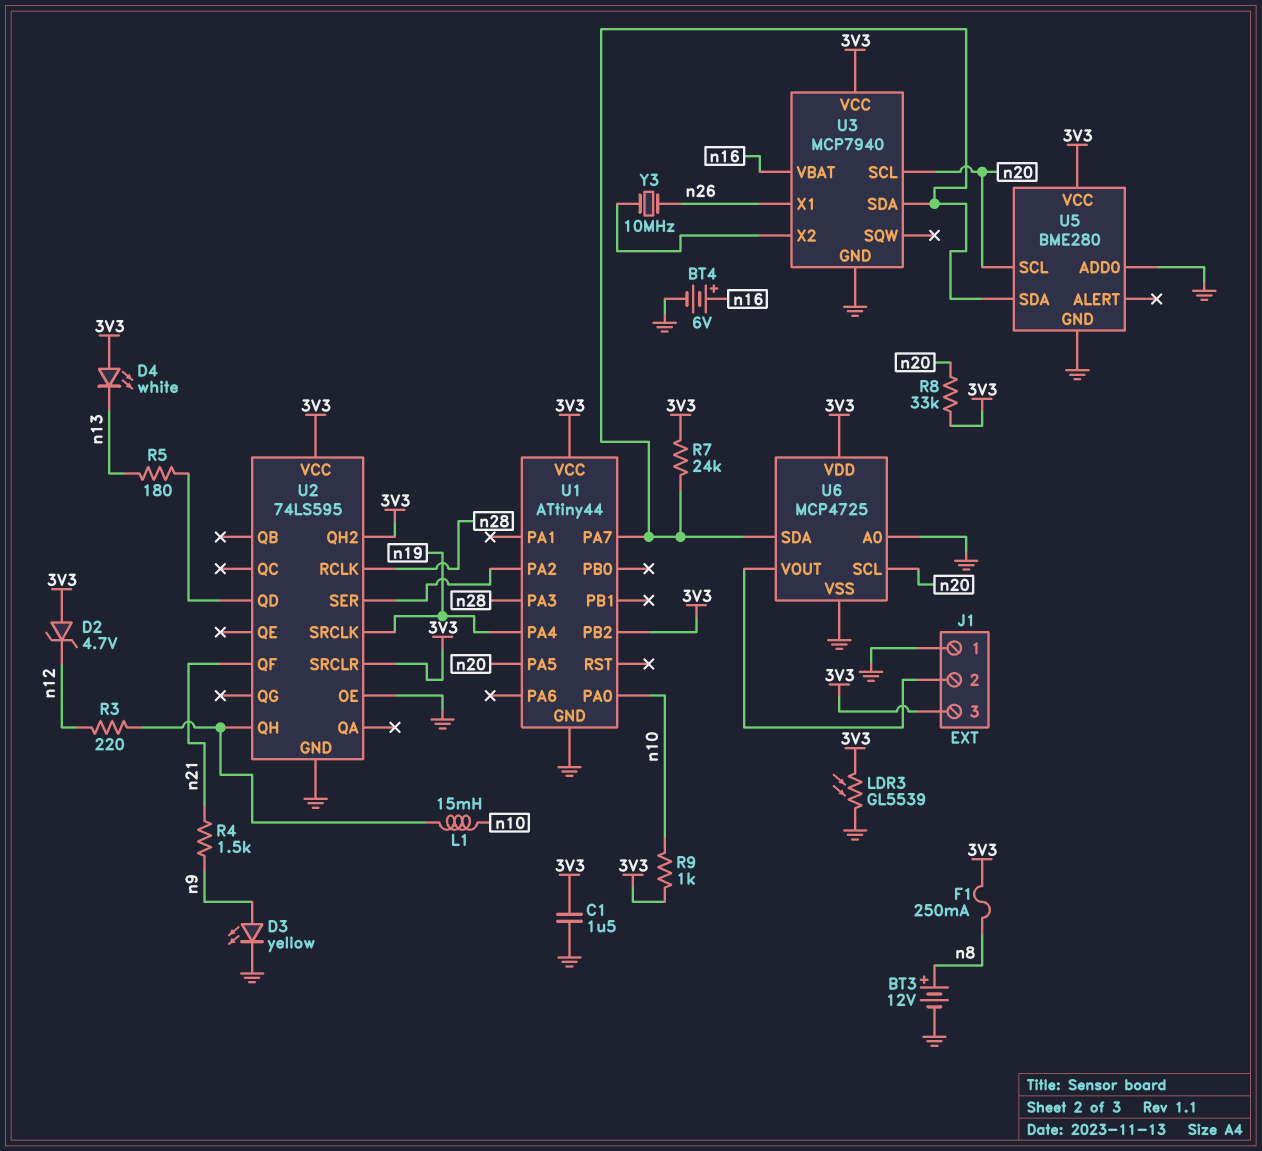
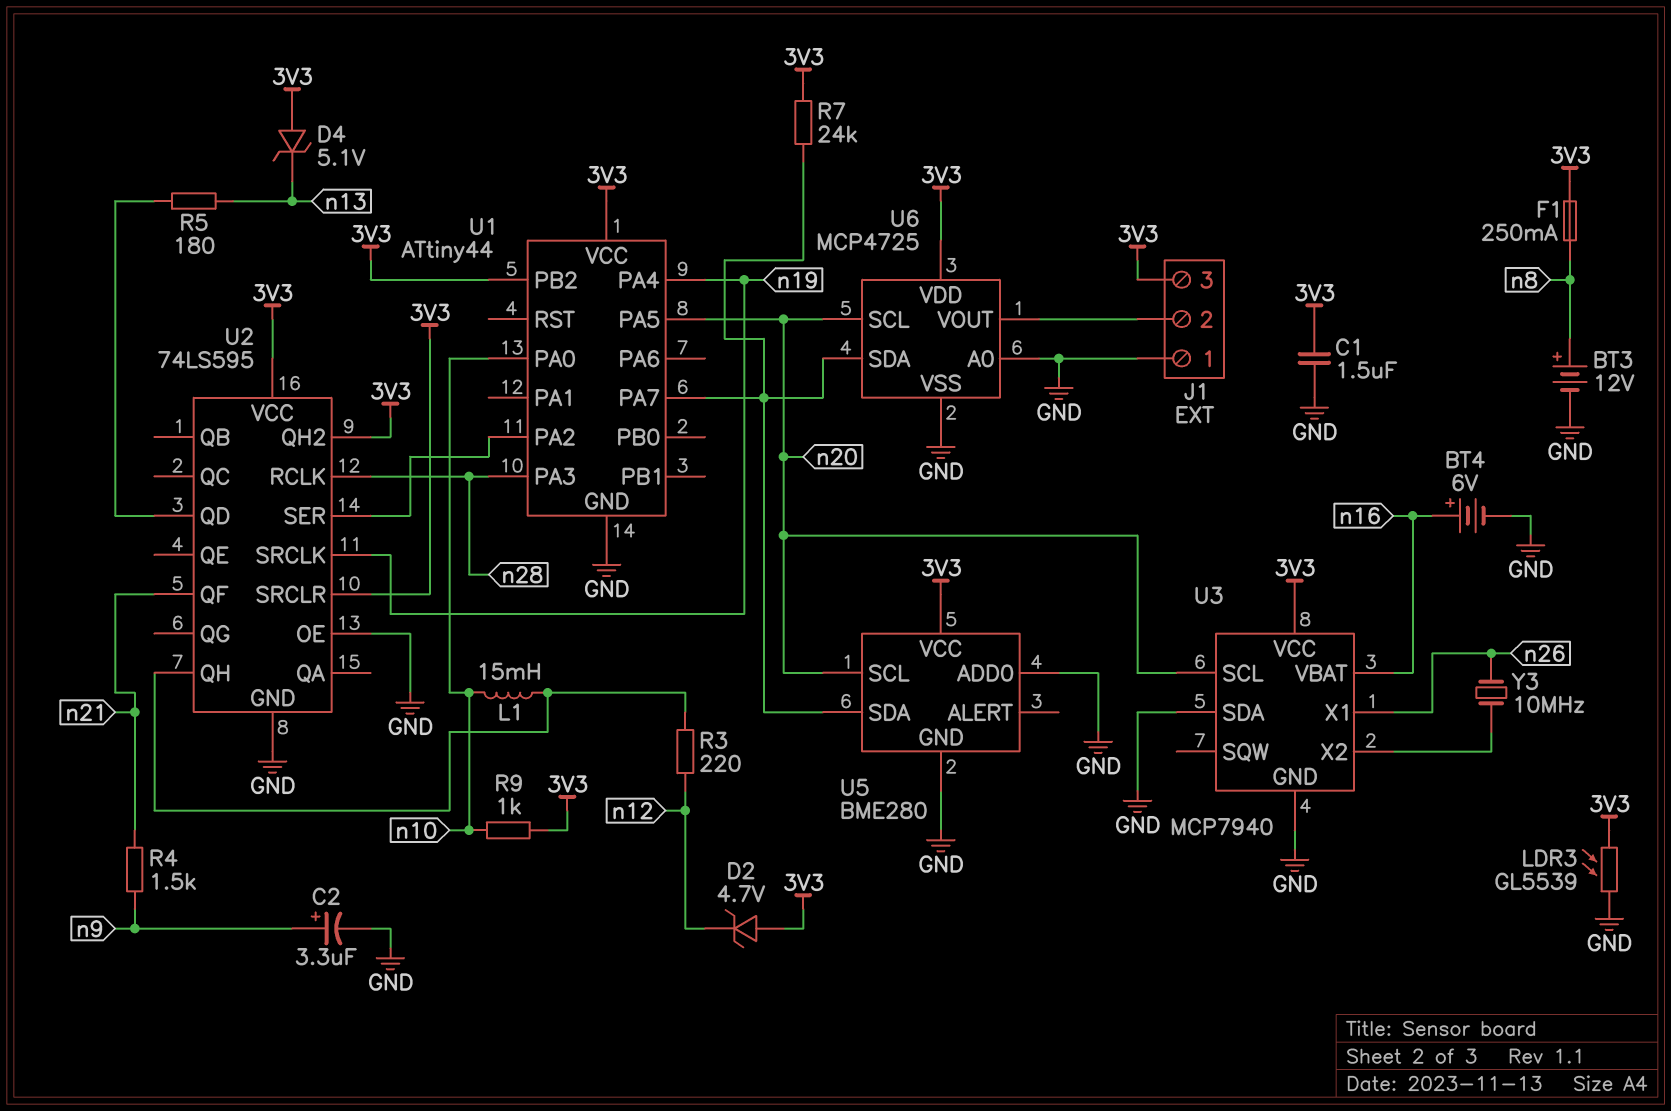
C2: none -> 3.3uF (plus n9, minus GND)
D3: LED yellow (A n9, K GND) -> none
D4: LED white (A 3V3, K n13) -> zener 5.1V (A 3V3, K n13)
R8: 33k (3V3, n20) -> none
U3 pin SDA: U1/PA7 -> GND

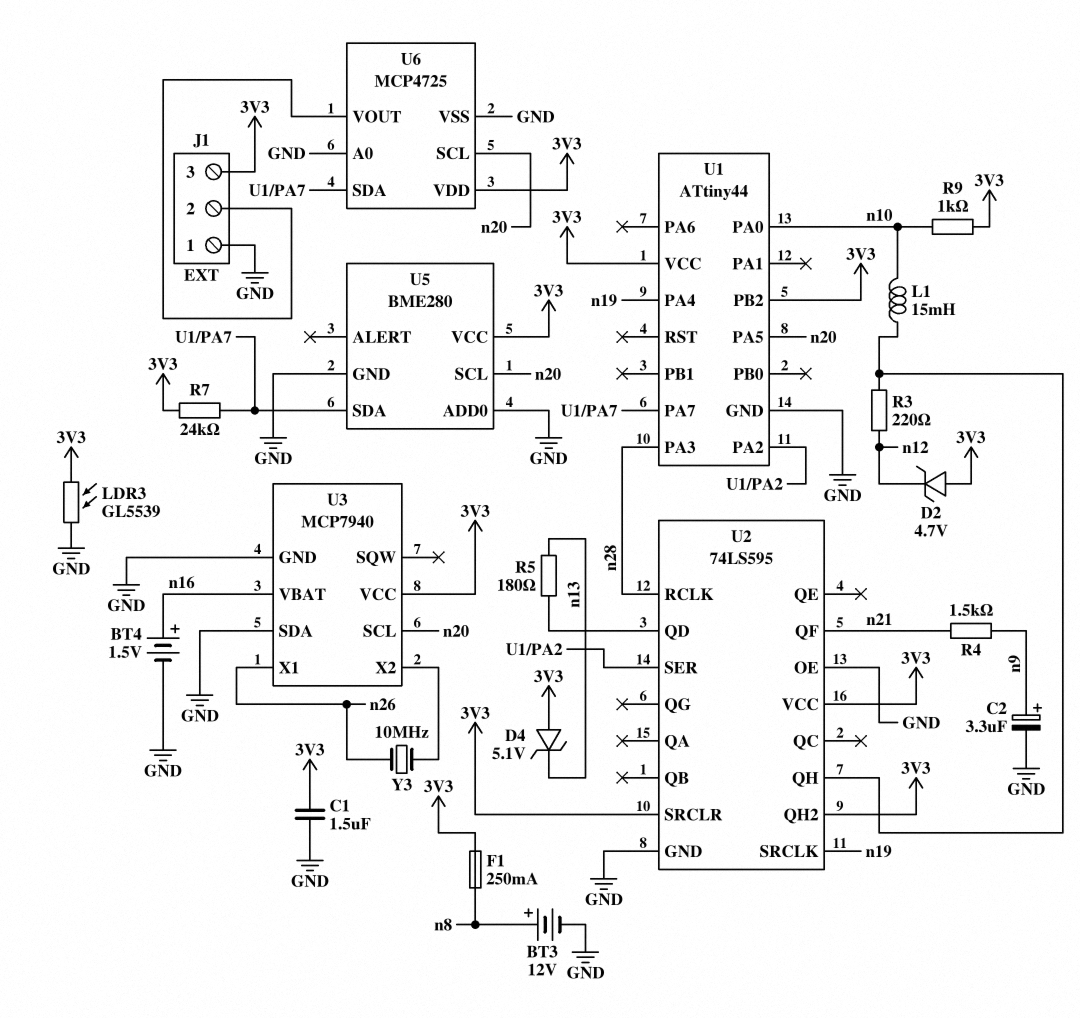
BT4: 6V (plus n16, minus GND) -> 1.5V (plus n16, minus GND)

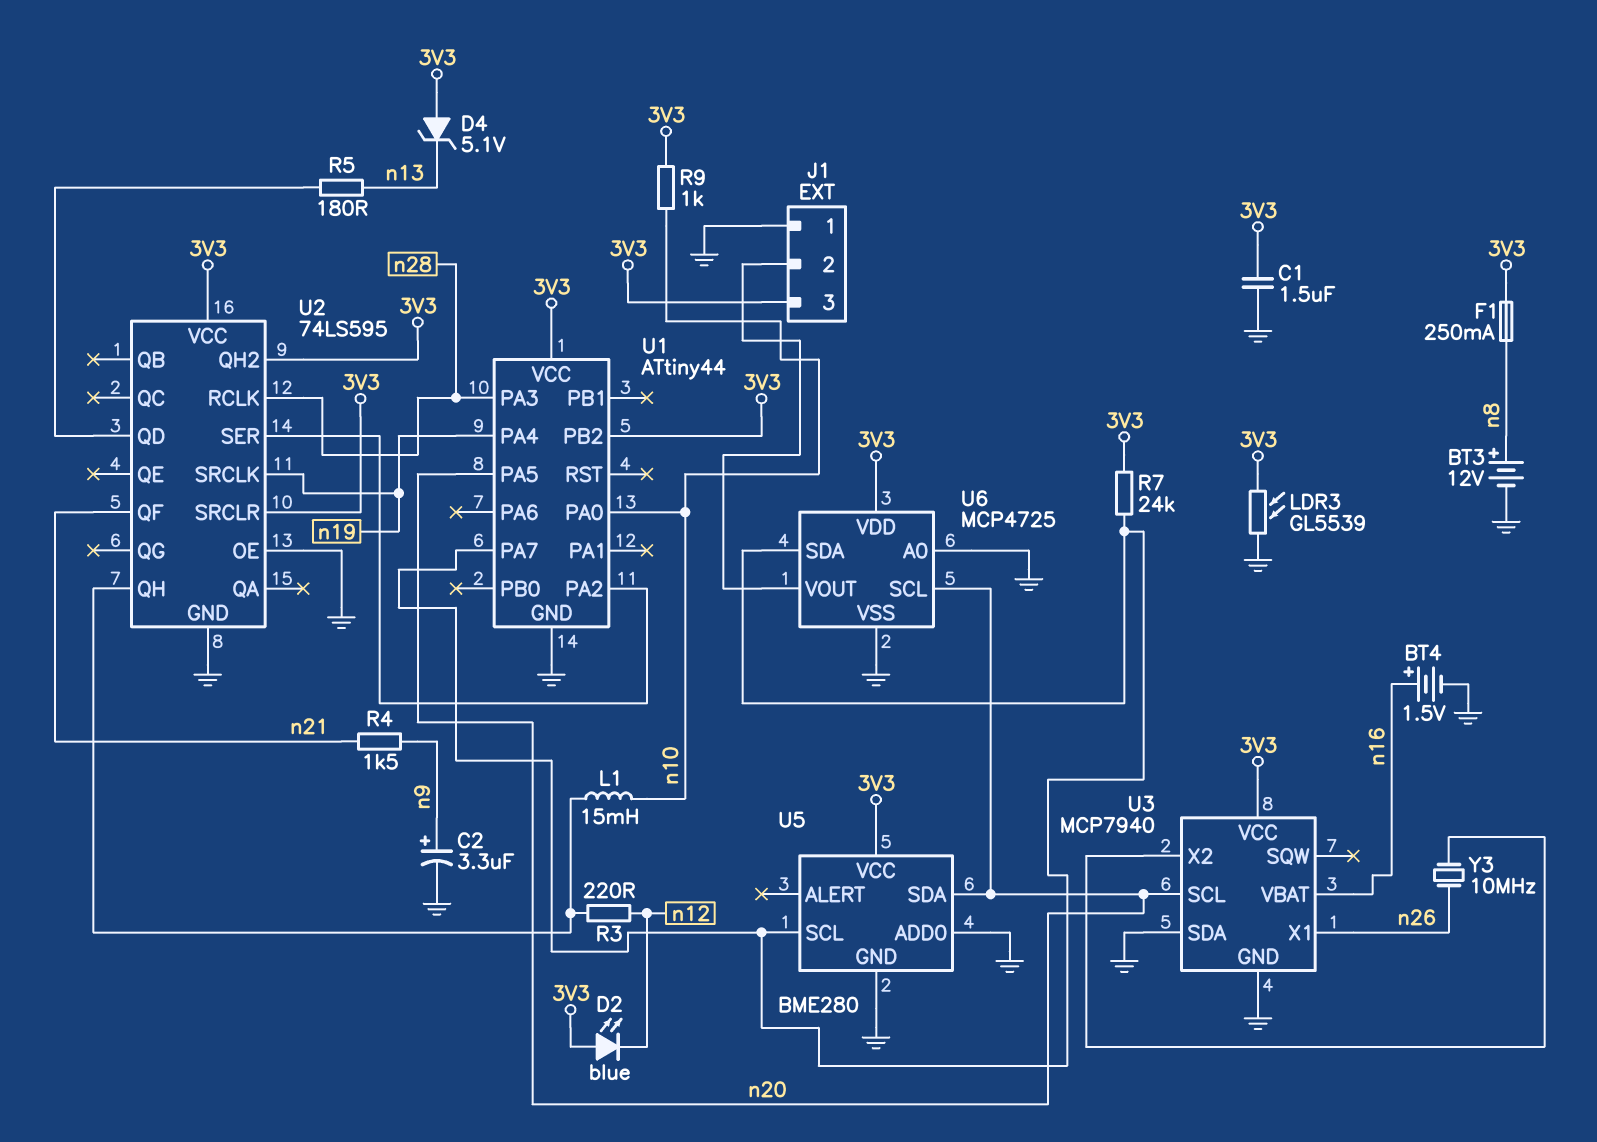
D2: zener 4.7V (A 3V3, K n12) -> LED blue (A 3V3, K n12)
U5 pin SCL: n20 -> U1/PA7
U5 pin SDA: U1/PA7 -> n20

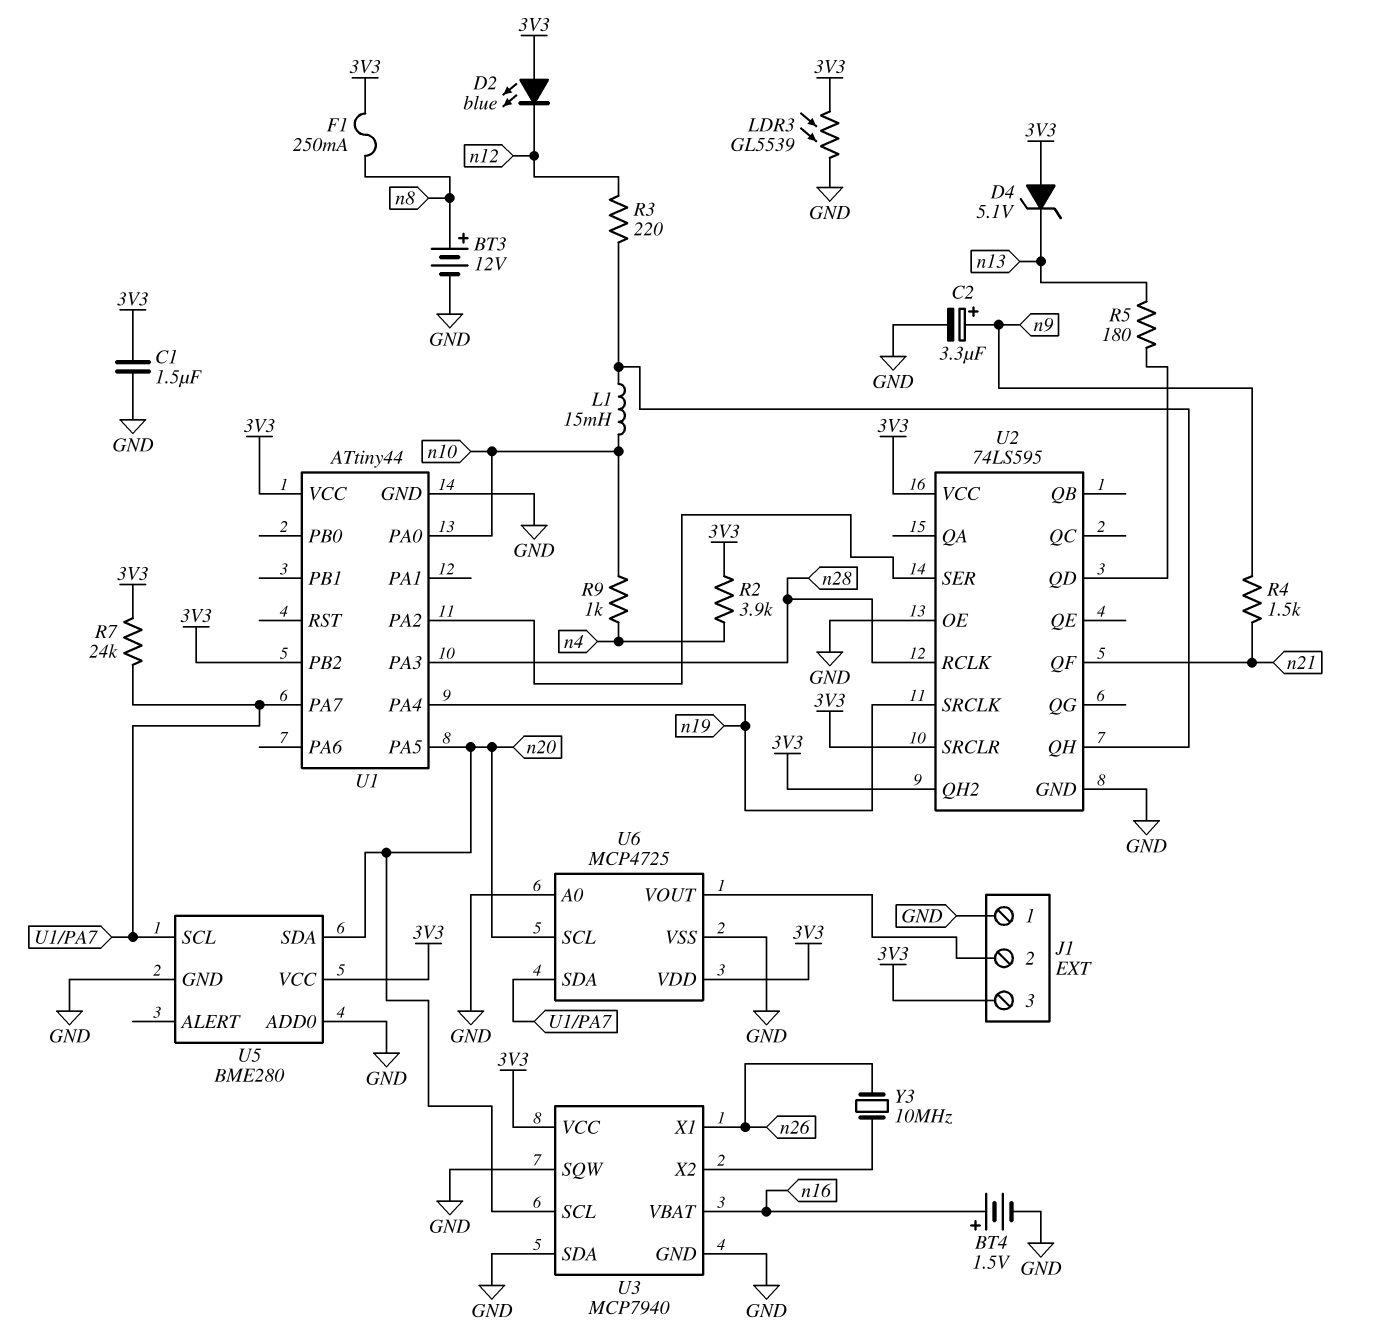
R2: none -> 3.9k (3V3, n4)
R9: 1k (3V3, n10) -> 1k (n4, n10)
U3 pin SQW: none -> GND

